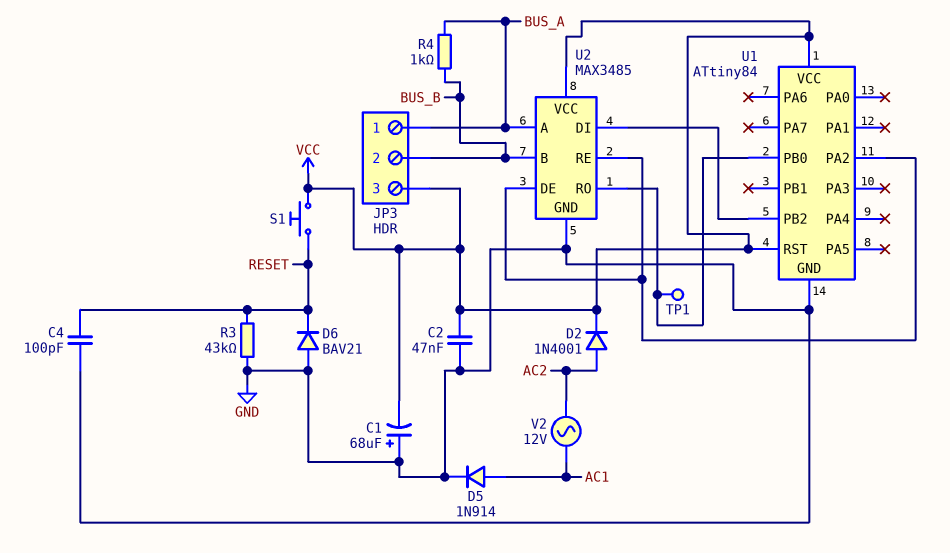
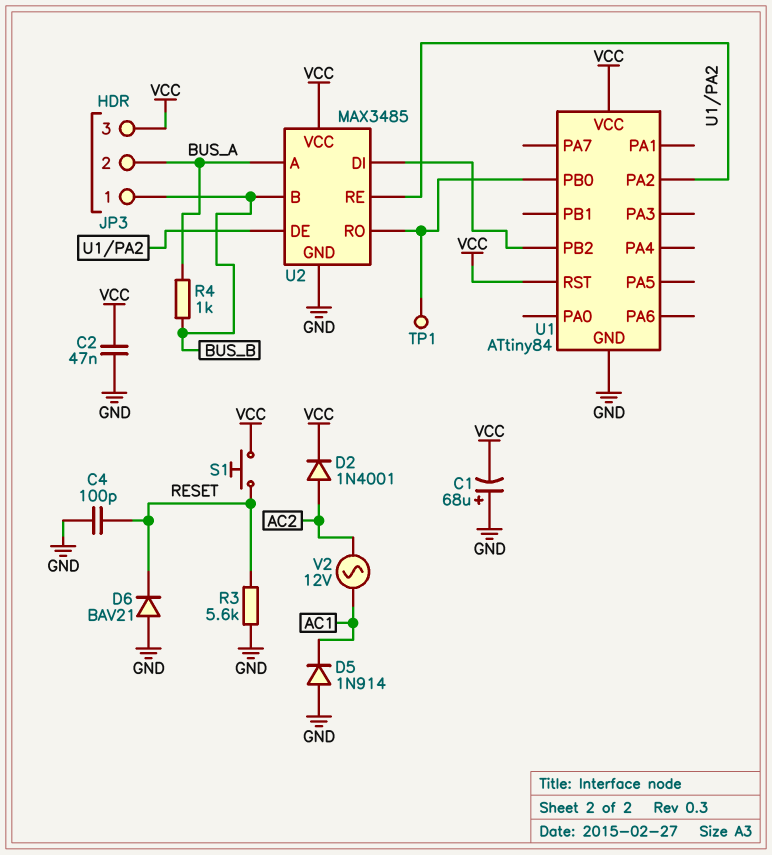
D5: diode 1N914 (A AC1, K GND) -> diode 1N914 (A GND, K AC1)
JP3 pin 1: BUS_A -> BUS_B
JP3 pin 2: BUS_B -> BUS_A
R3: 43k (GND, RESET) -> 5.6k (GND, RESET)

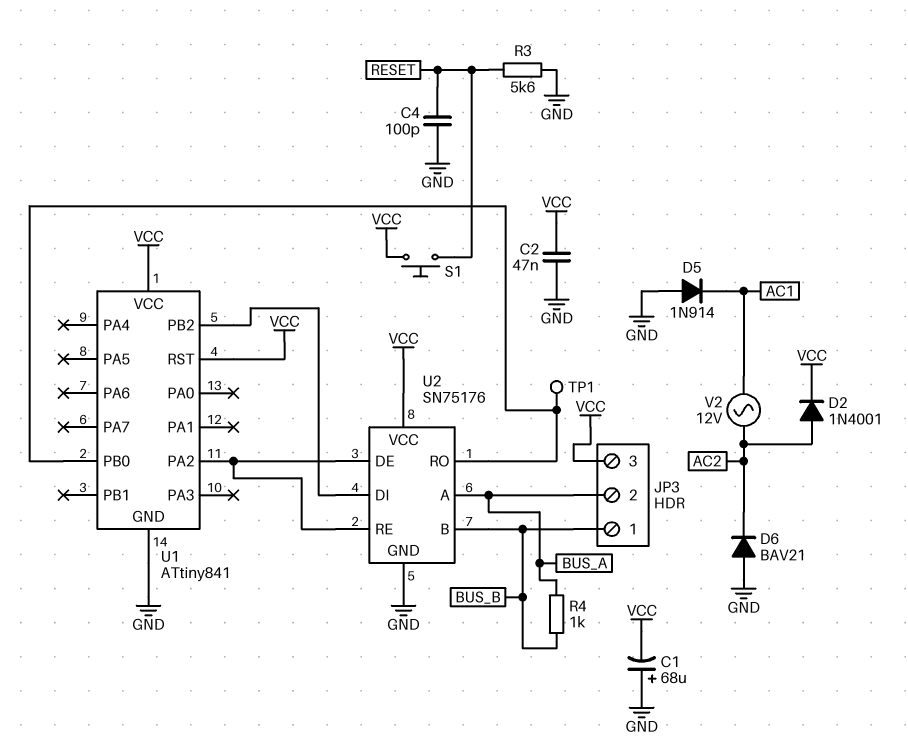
D6: diode BAV21 (A GND, K RESET) -> diode BAV21 (A GND, K AC2)
U1: ATtiny84 -> ATtiny841
U2: MAX3485 -> SN75176

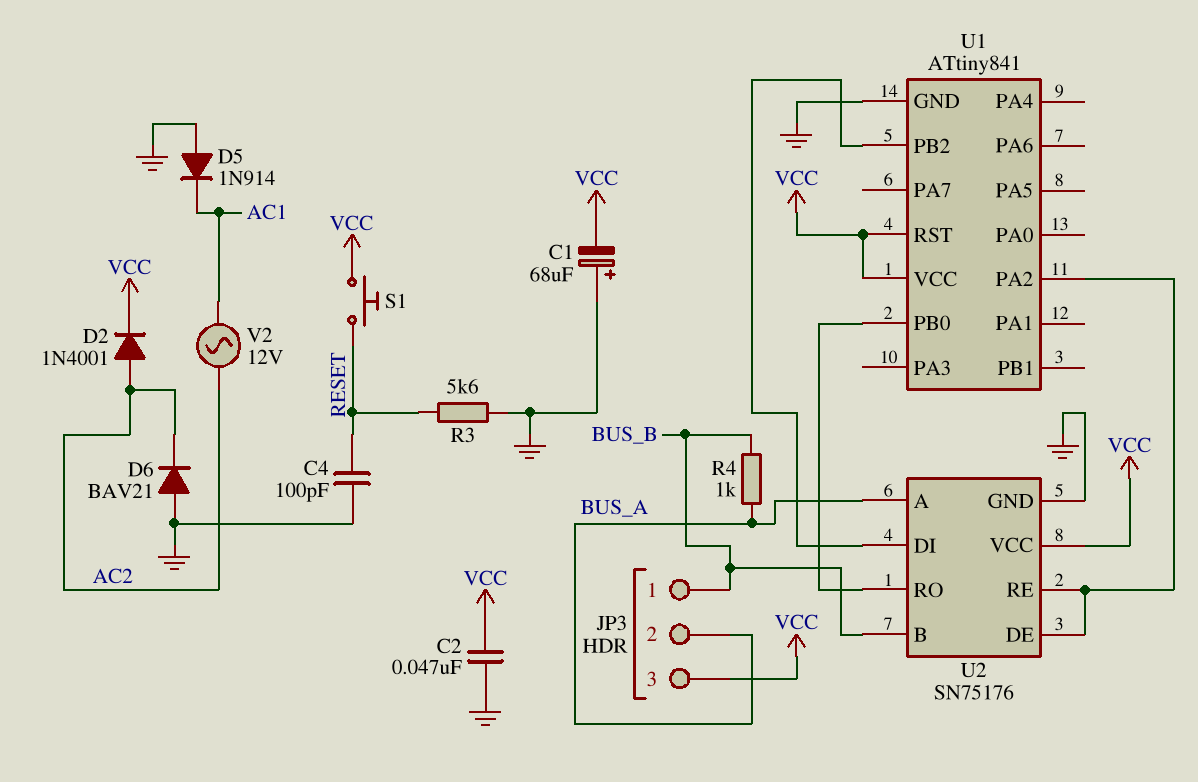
TP1: test point (U1/PB0) -> none

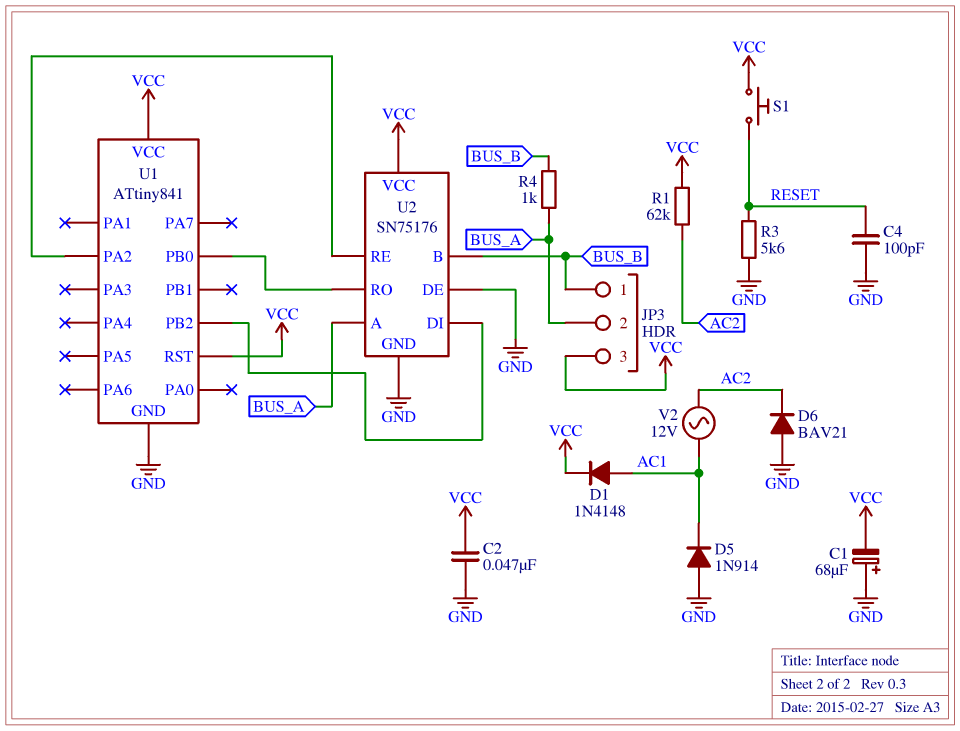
D1: none -> diode 1N4148 (A AC1, K VCC)
D2: diode 1N4001 (A AC2, K VCC) -> none
R1: none -> 62k (AC2, VCC)
U2 pin DE: U1/PA2 -> GND

